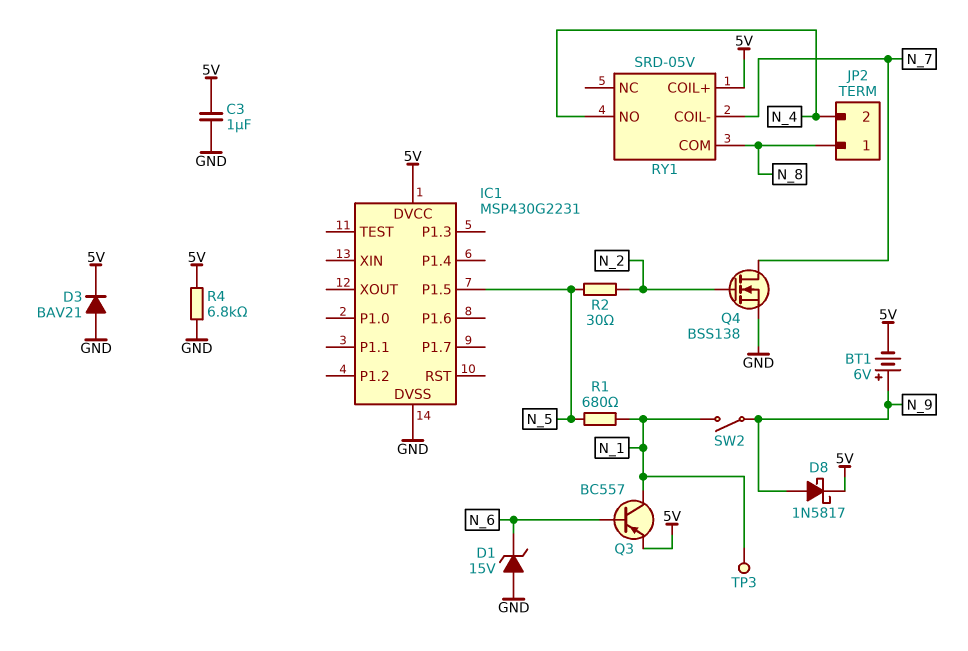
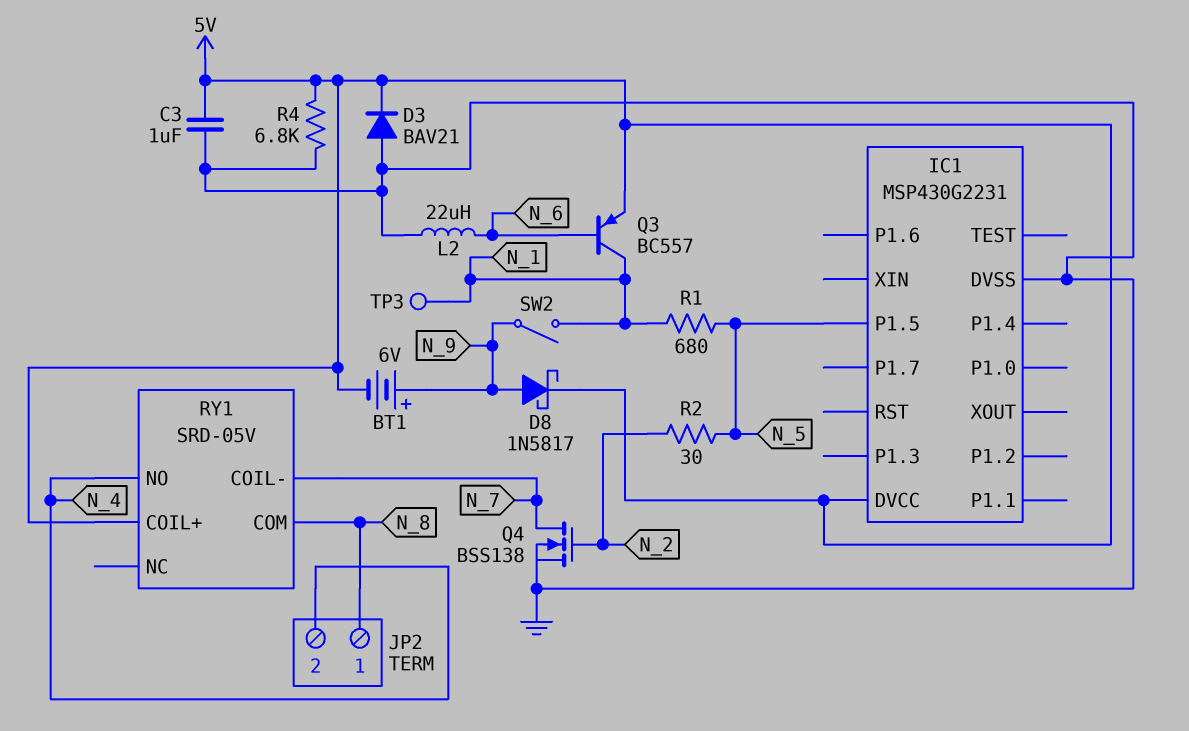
D1: zener 15V (A GND, K N_6) -> none
L2: none -> 22uH (GND, N_6)

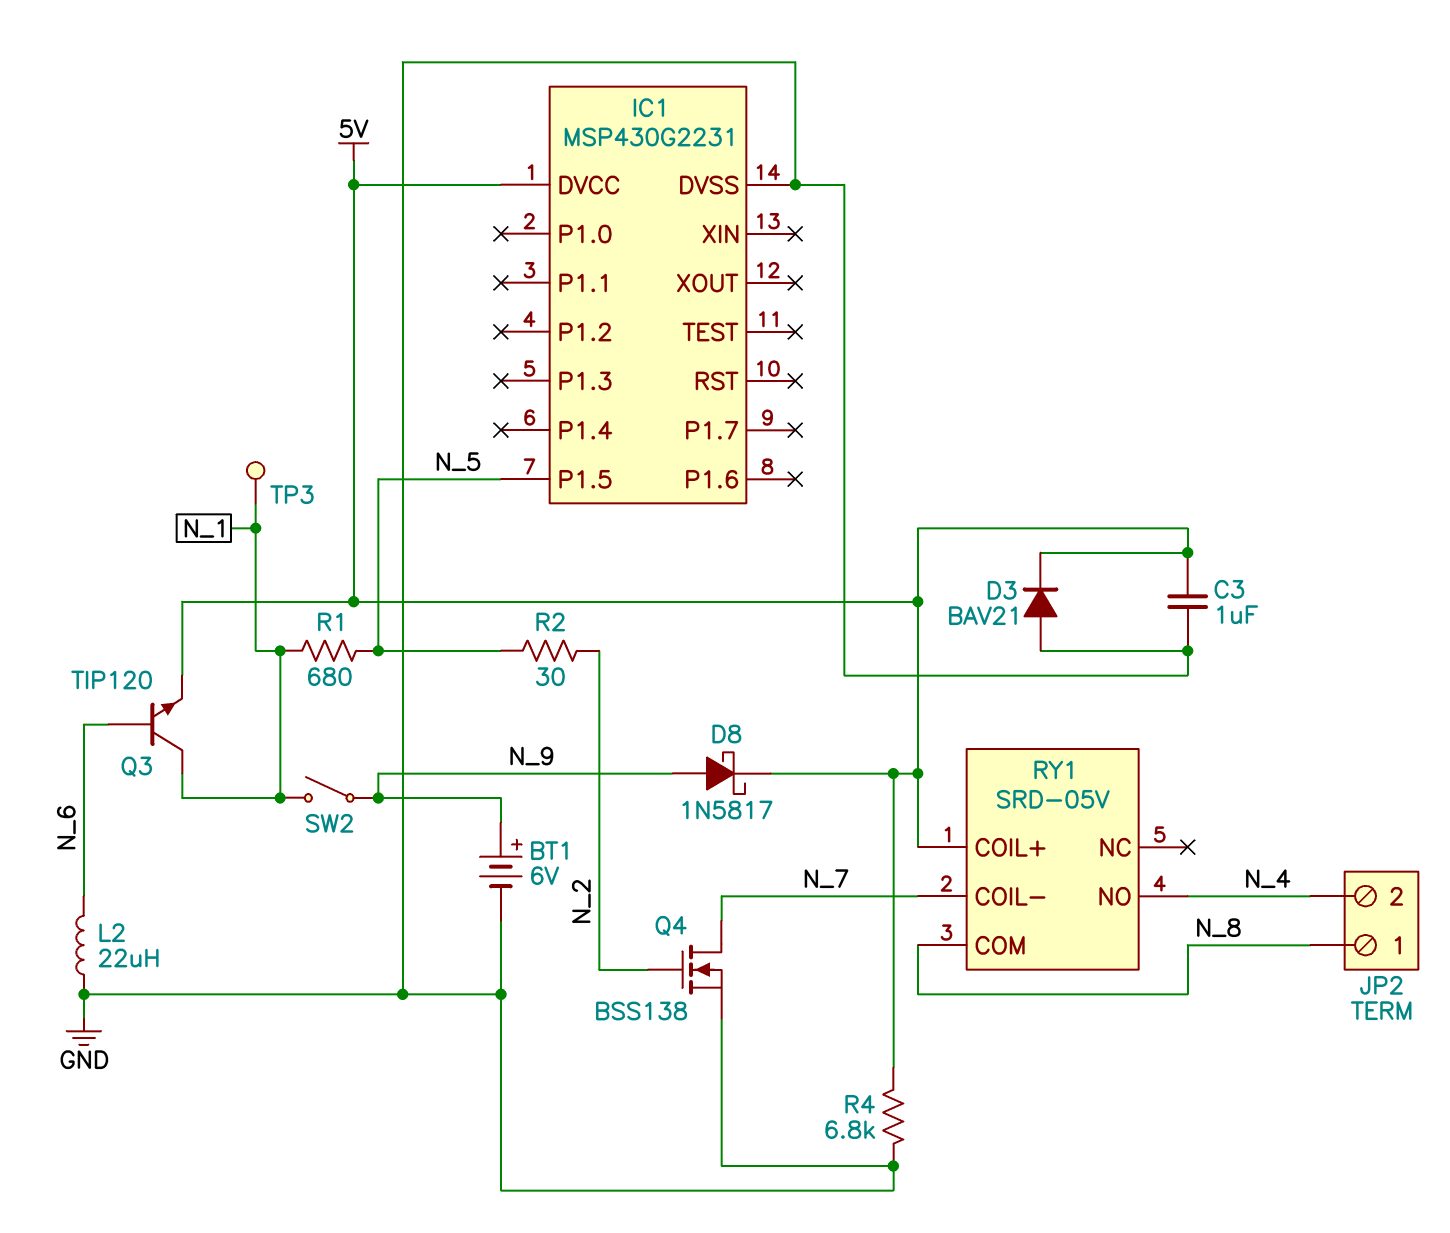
BT1: 6V (plus N_9, minus 5V) -> 6V (plus N_9, minus GND)
Q3: PNP BC557 (B N_6, C N_1, E 5V) -> NPN TIP120 (B N_6, C N_1, E 5V)

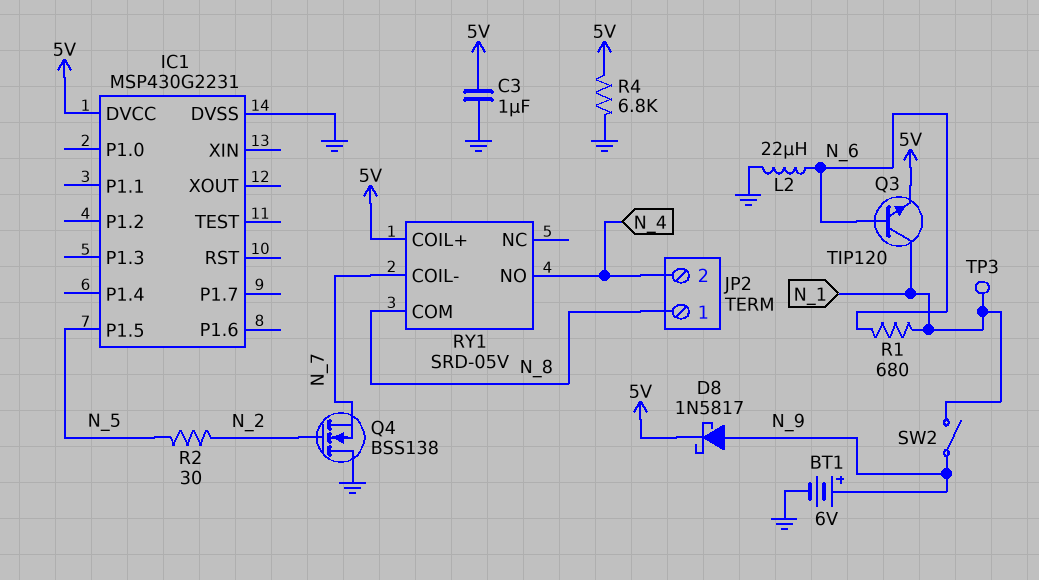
D3: diode BAV21 (A GND, K 5V) -> none
Q4: NMOS BSS138 (G N_2, D N_7, S GND) -> NMOS BSS138 (G N_2, D GND, S N_7)
R1: 680 (N_1, N_5) -> 680 (N_1, N_6)

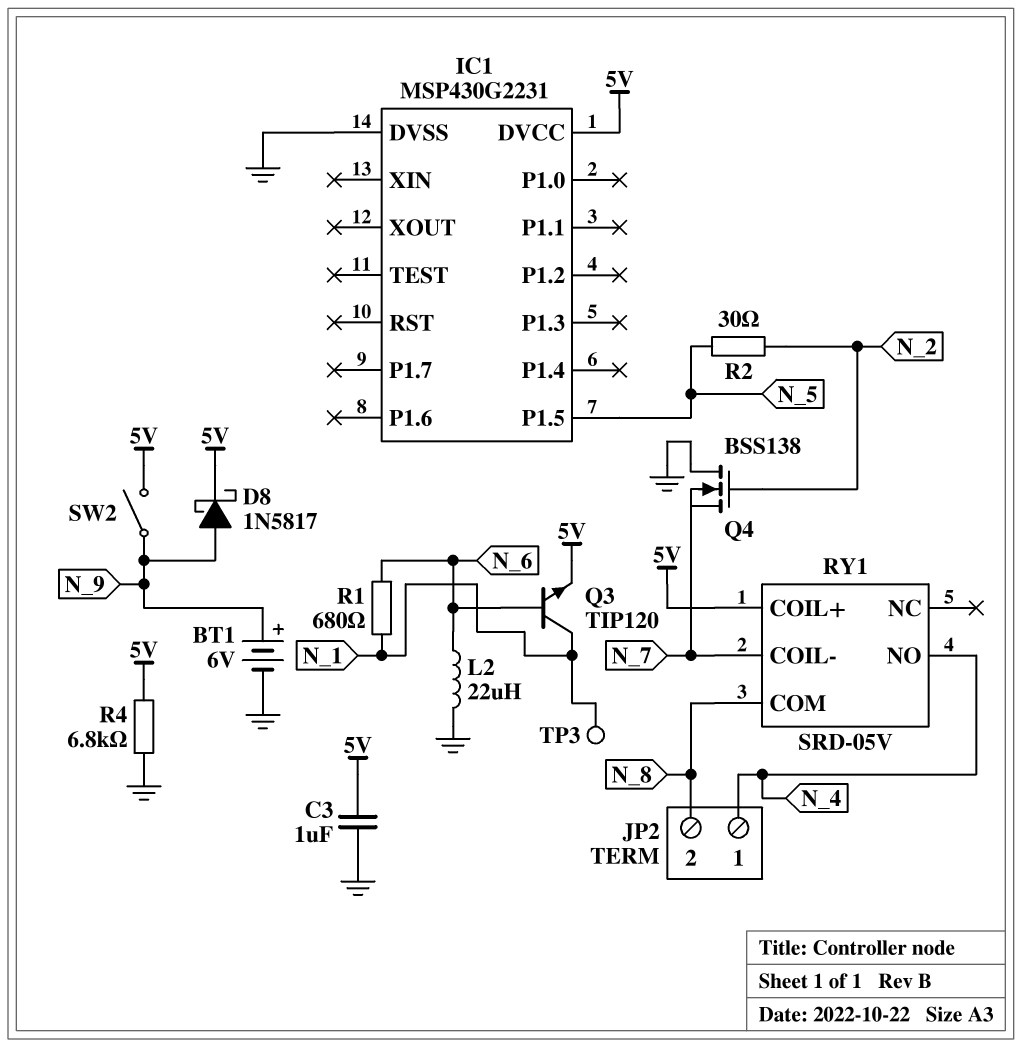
JP2 pin 1: N_8 -> N_4
JP2 pin 2: N_4 -> N_8
SW2: switch (N_1, N_9) -> switch (5V, N_9)

